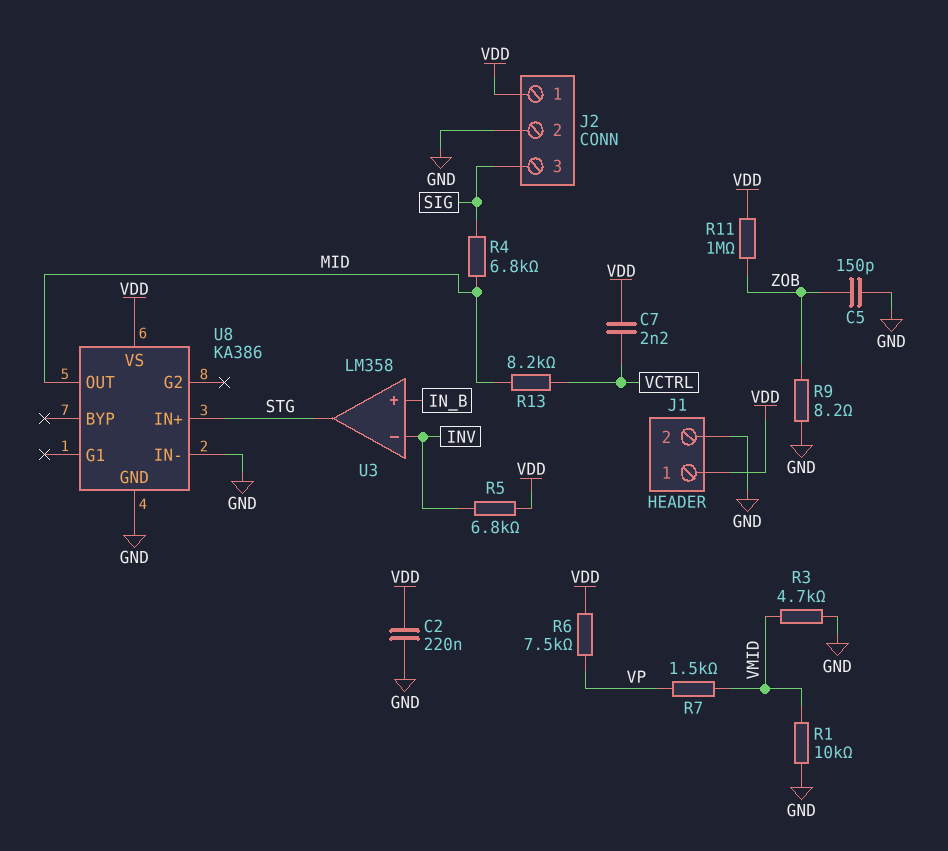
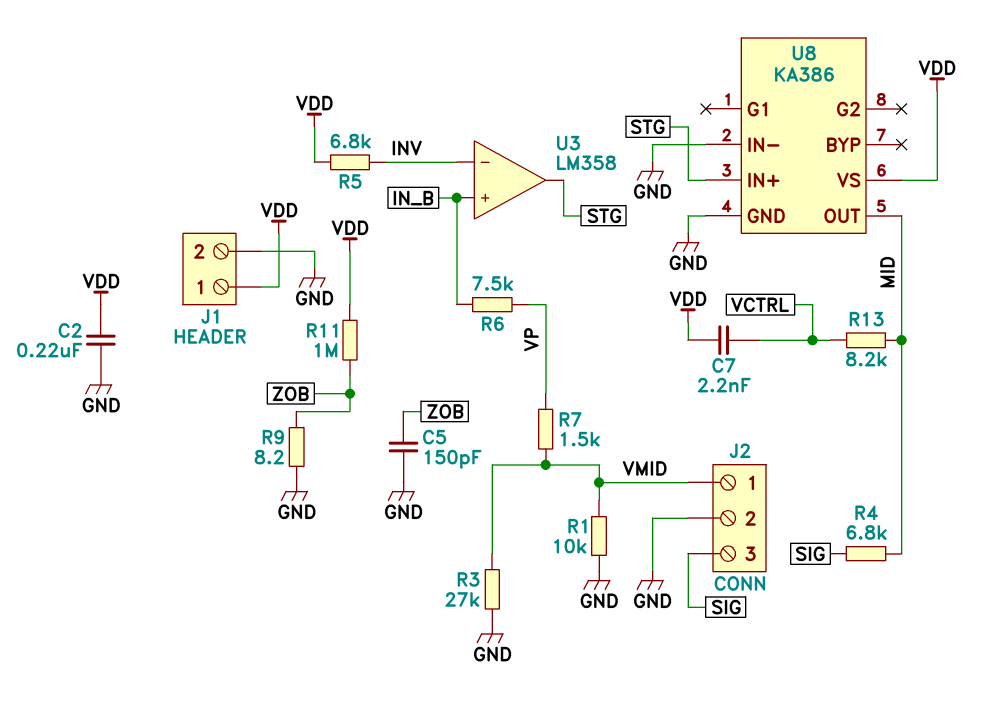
J2 pin 1: VDD -> VMID
R3: 4.7k (GND, VMID) -> 27k (GND, VMID)
R6: 7.5k (VDD, VP) -> 7.5k (IN_B, VP)

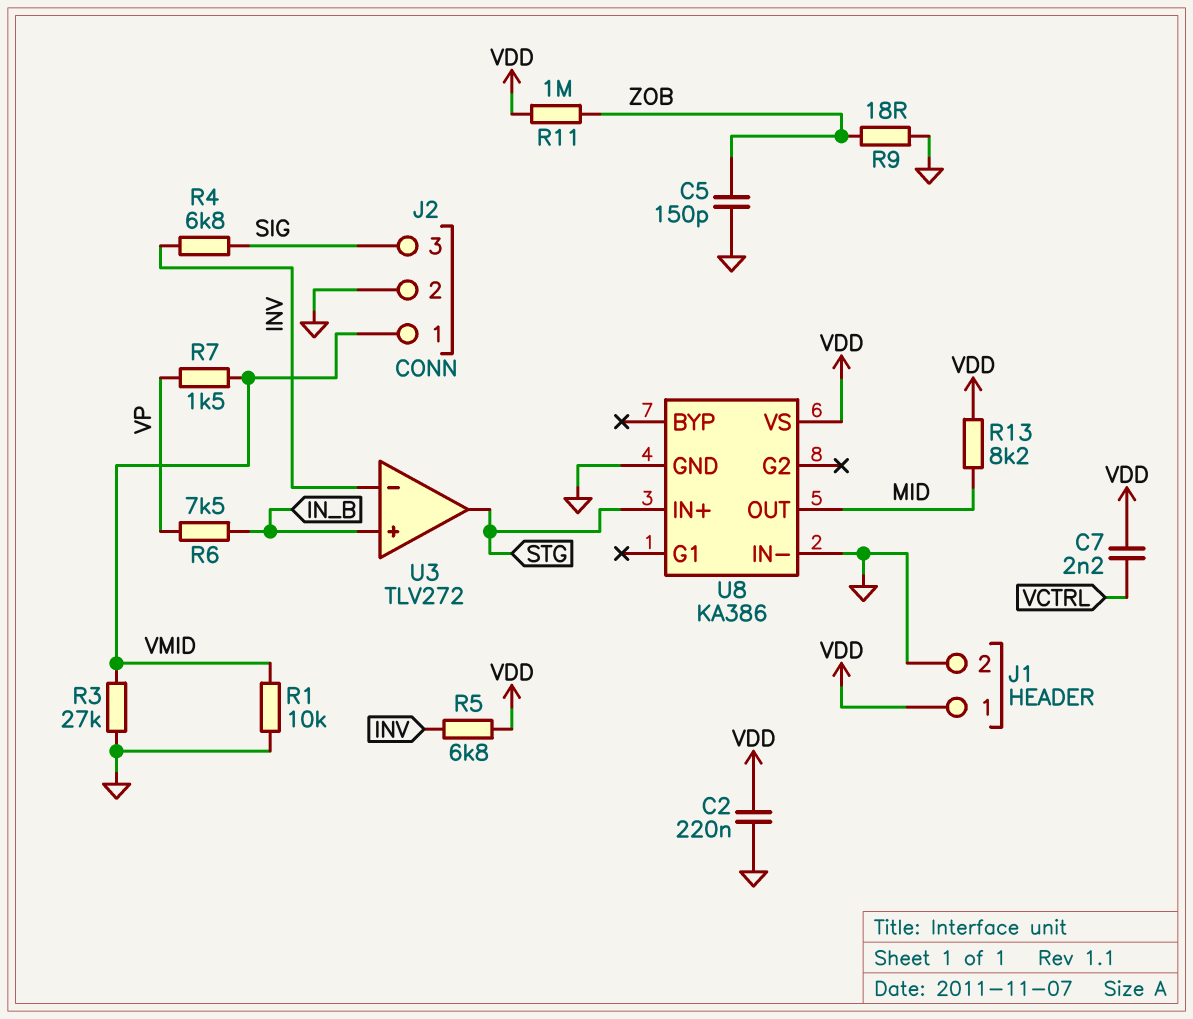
R4: 6.8k (MID, SIG) -> 6.8k (INV, SIG)
R9: 8.2 (GND, ZOB) -> 18 (GND, ZOB)
R13: 8.2k (MID, VCTRL) -> 8.2k (MID, VDD)
U3: LM358 -> TLV272

